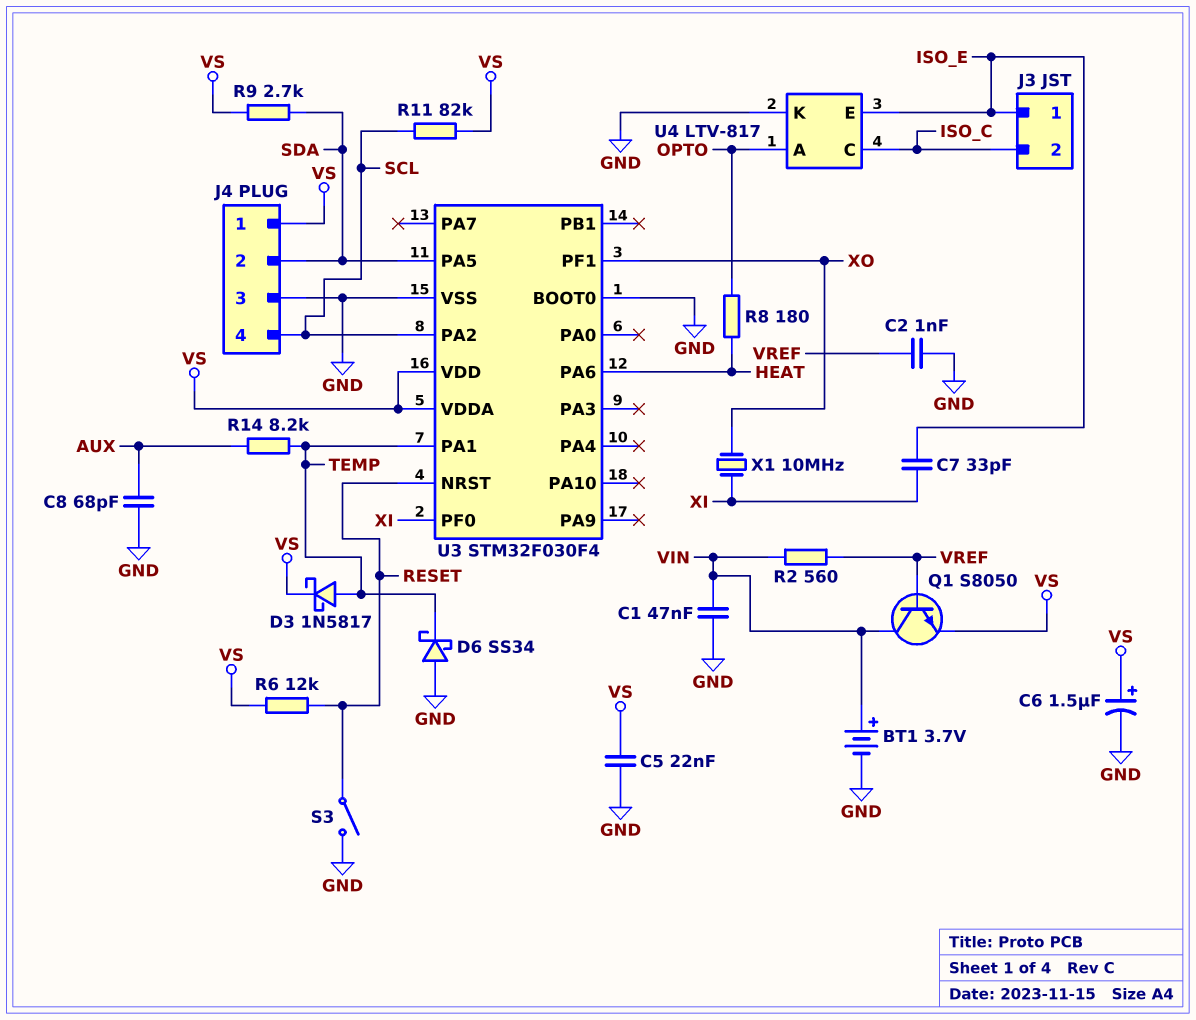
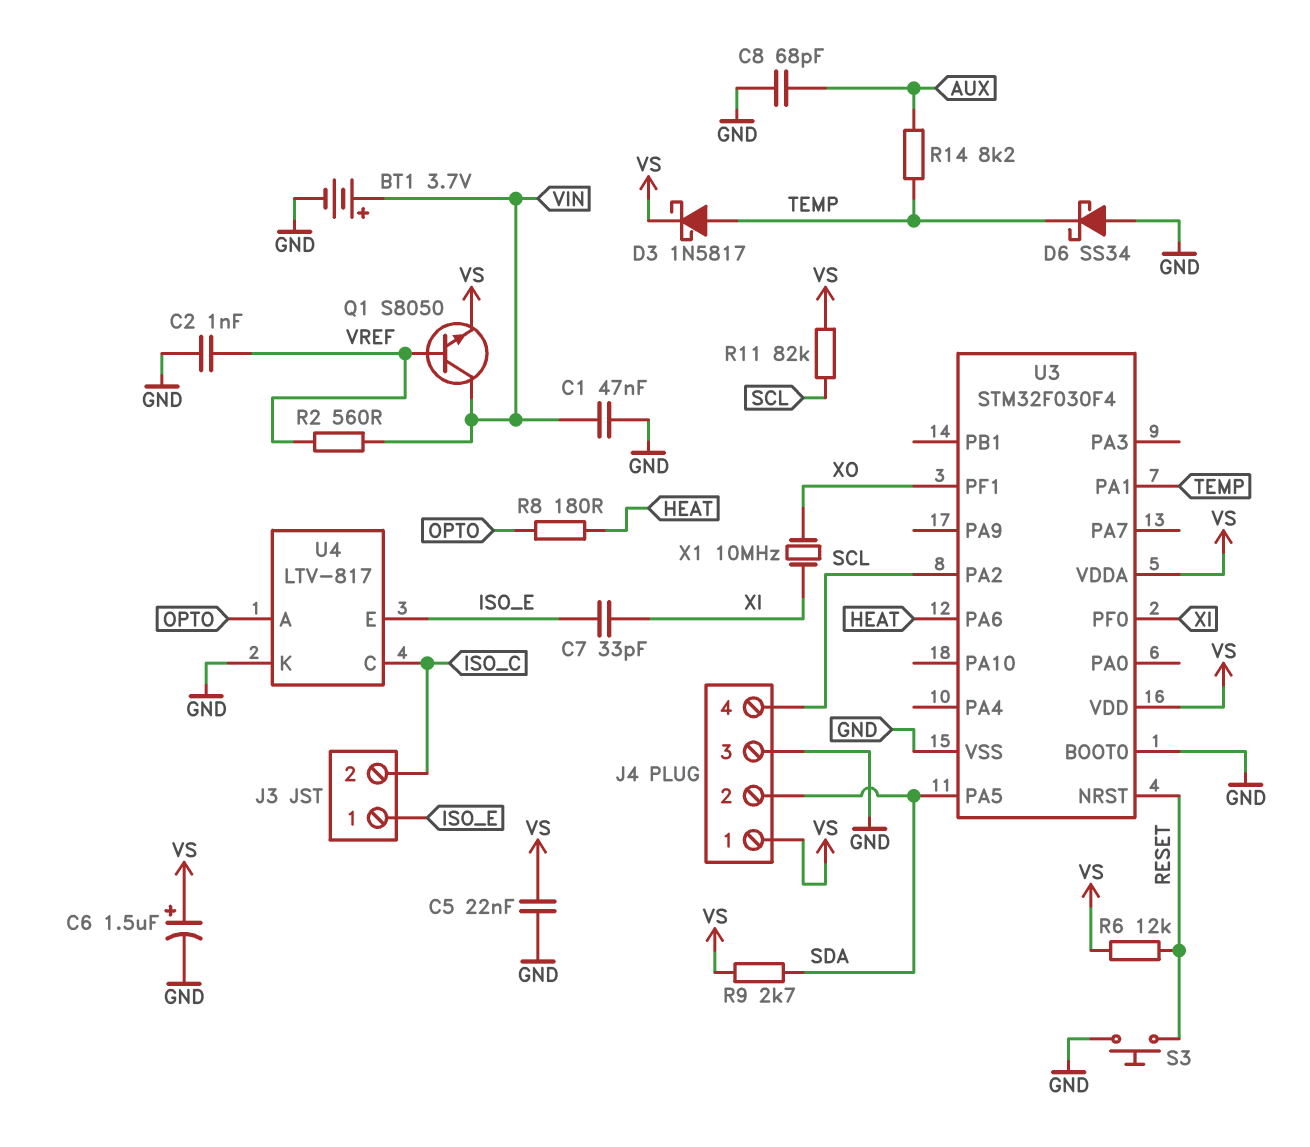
S3: switch (GND, RESET) -> button (GND, RESET)

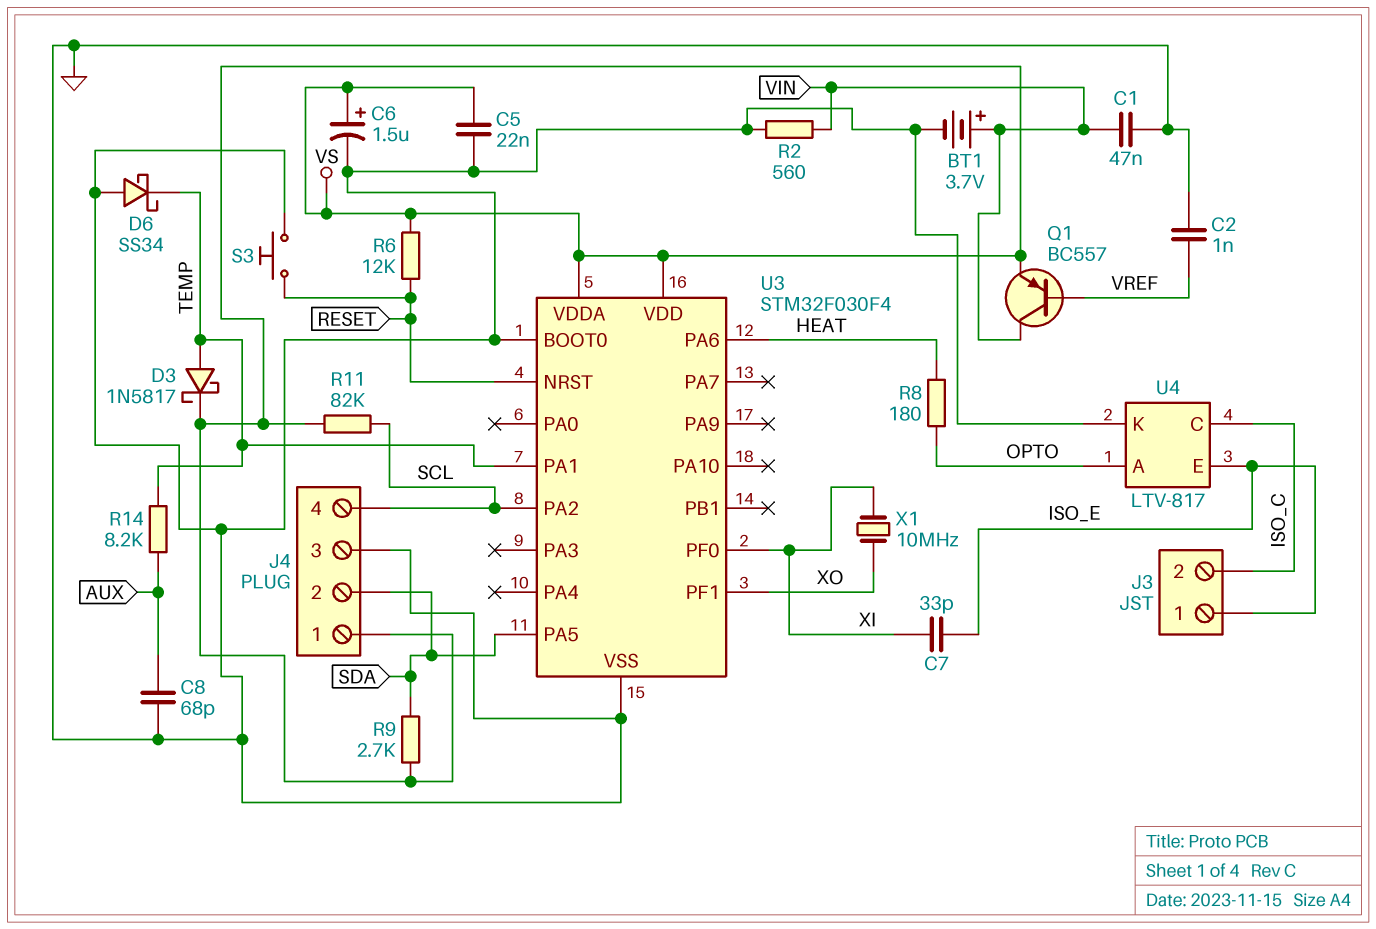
Q1: NPN S8050 (B VREF, C VIN, E VS) -> PNP BC557 (B VREF, C VIN, E VS)
R2: 560 (VIN, VREF) -> 560 (GND, VIN)

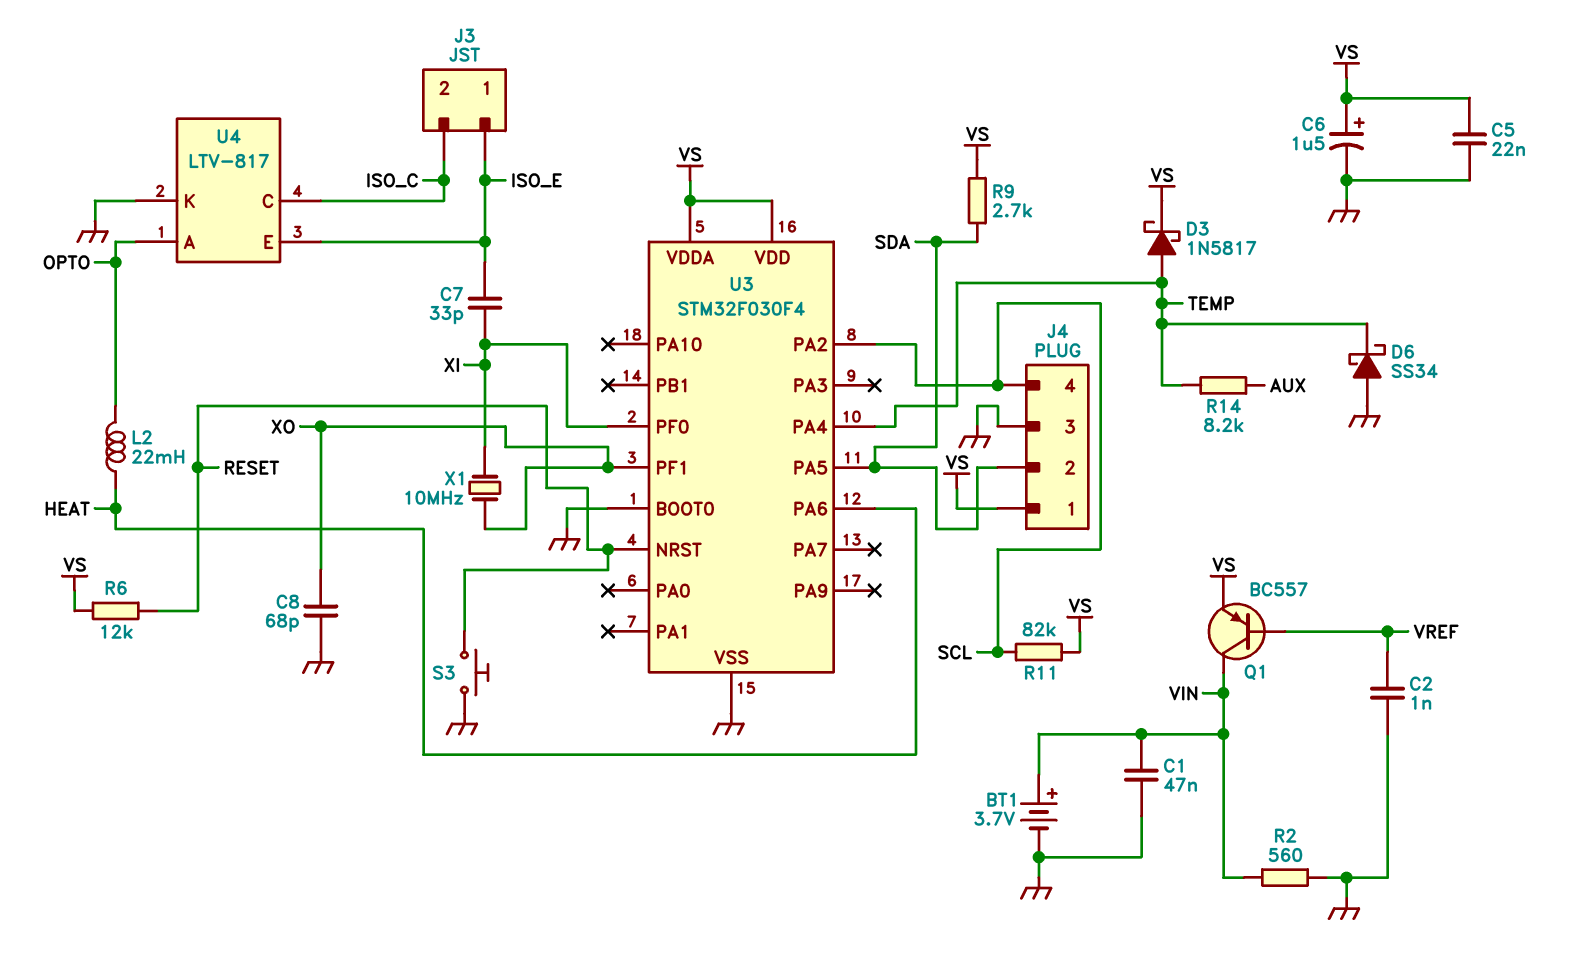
C8: 68pF (AUX, GND) -> 68pF (GND, XO)
L2: none -> 22mH (HEAT, OPTO)
R8: 180 (HEAT, OPTO) -> none
U3 pin PA1: TEMP -> none
U3 pin PA4: none -> TEMP

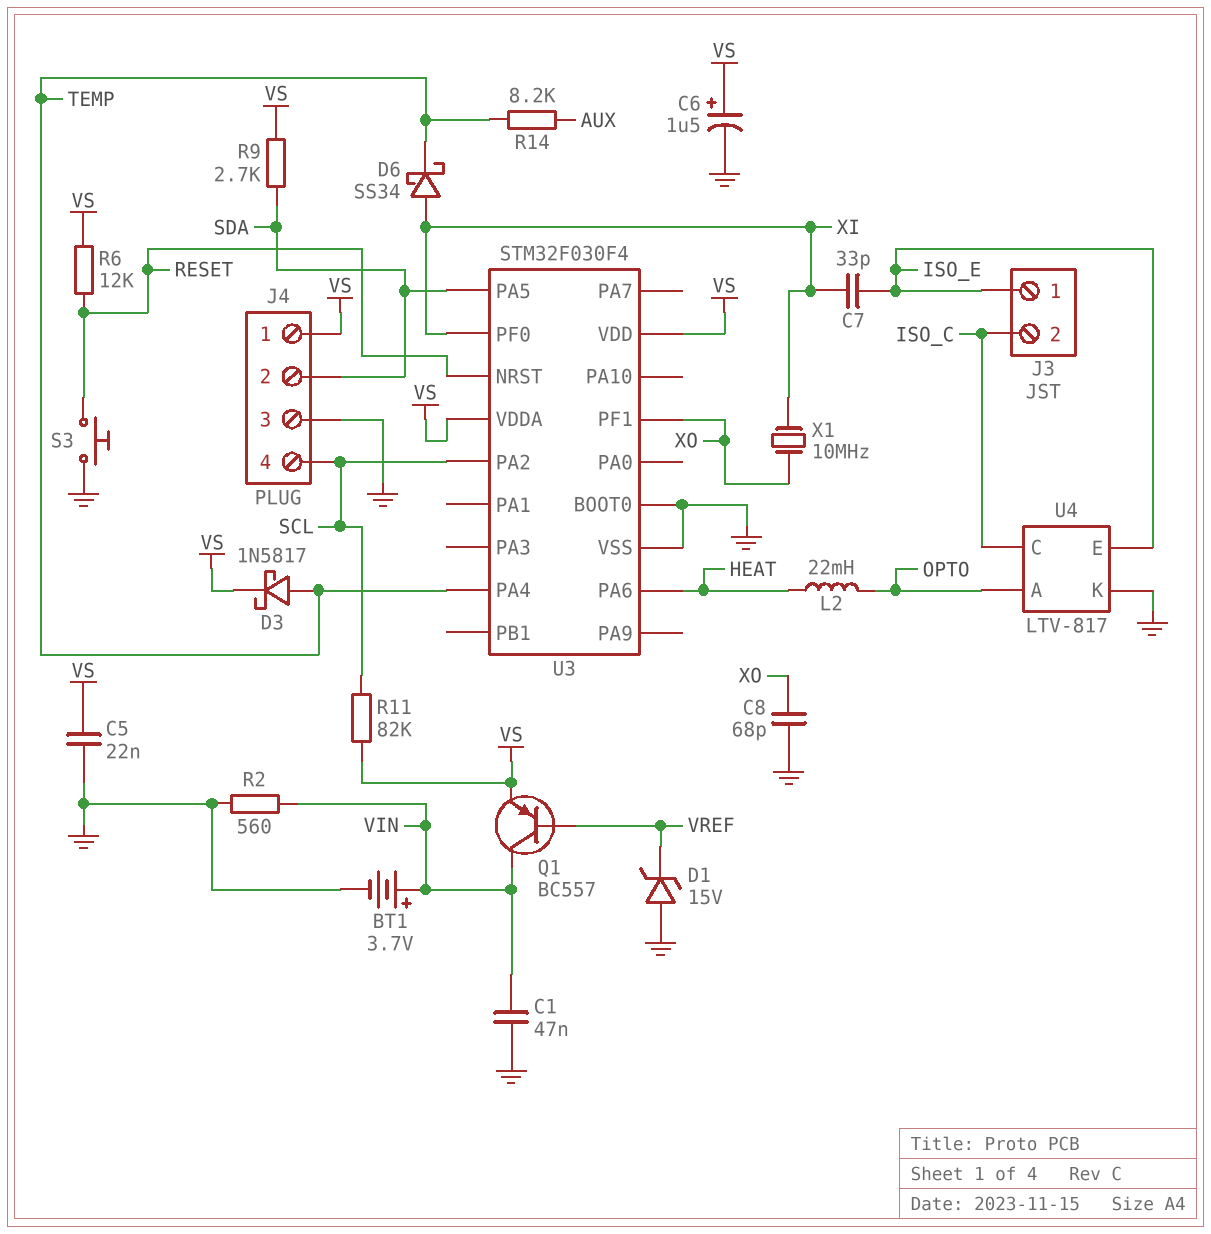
C2: 1nF (GND, VREF) -> none
D1: none -> zener 15V (A GND, K VREF)
D6: schottky SS34 (A GND, K TEMP) -> schottky SS34 (A XI, K TEMP)

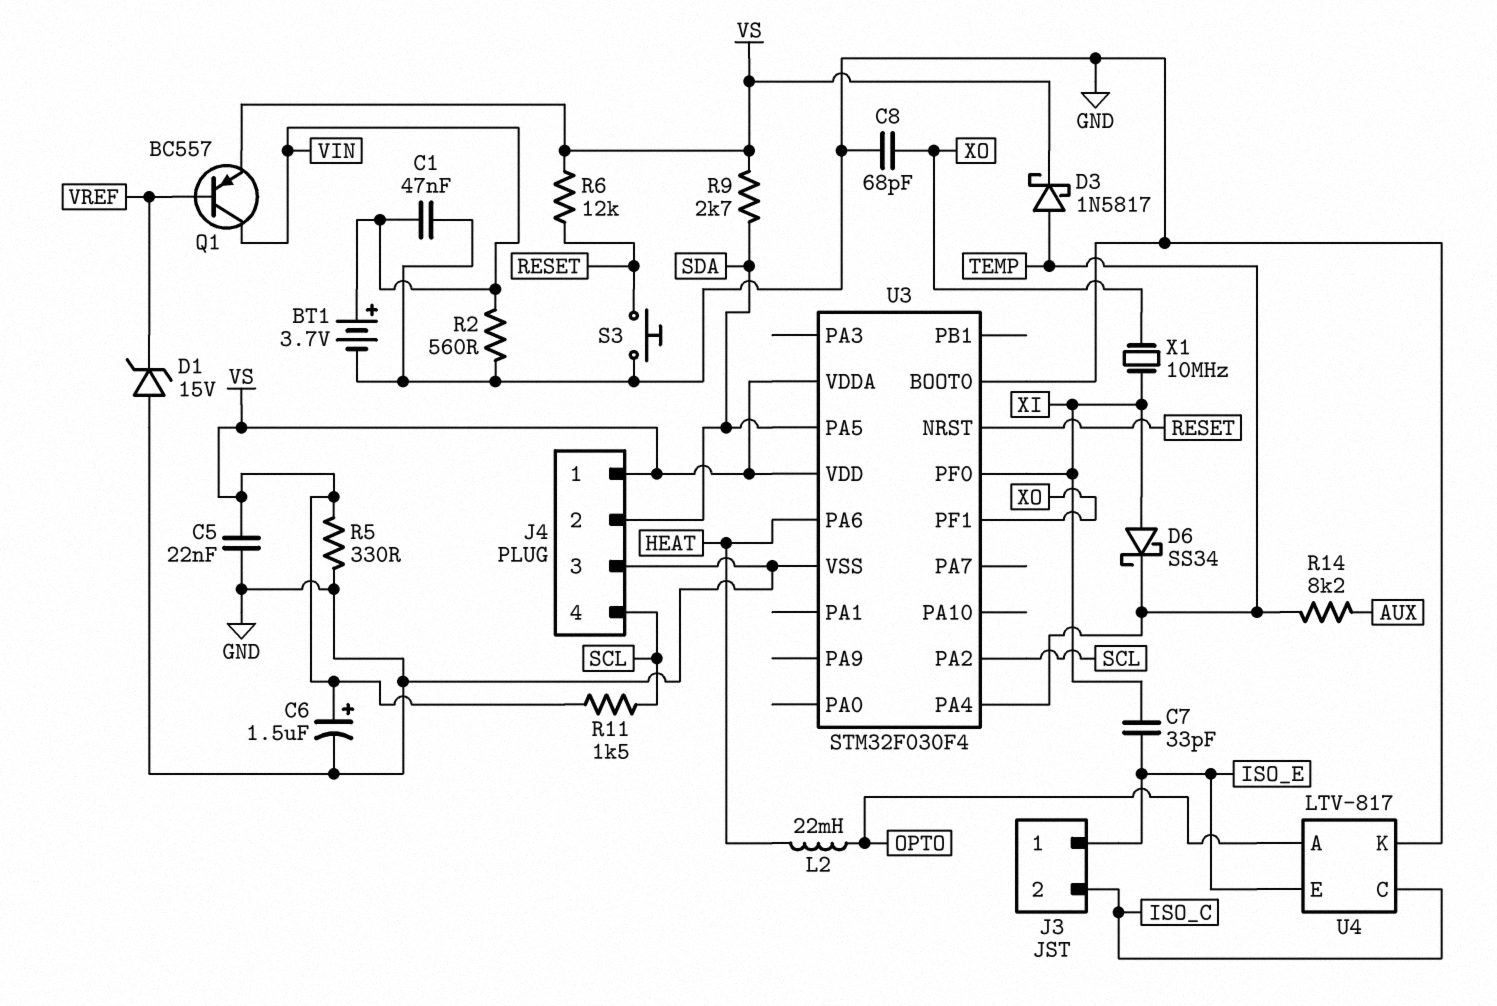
R5: none -> 330 (GND, VS)
R11: 82k (SCL, VS) -> 1.5k (SCL, VS)

